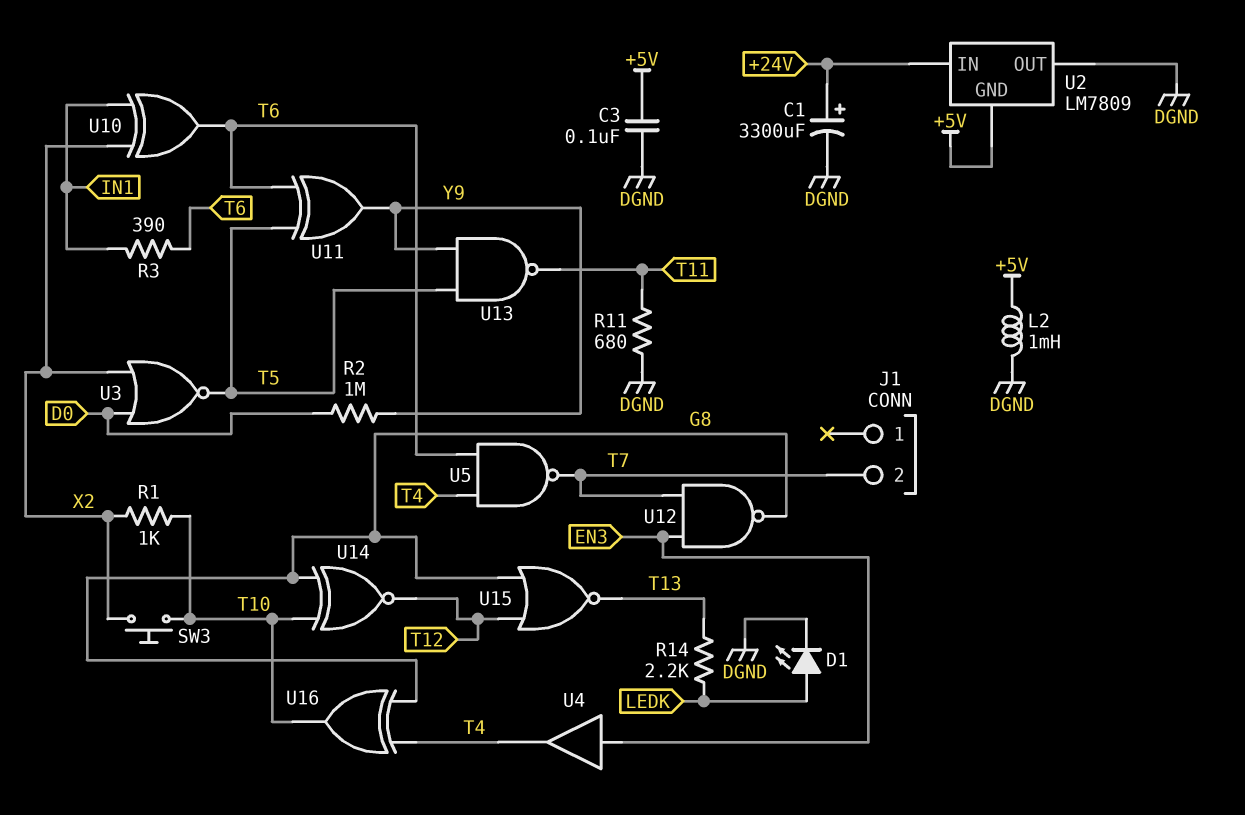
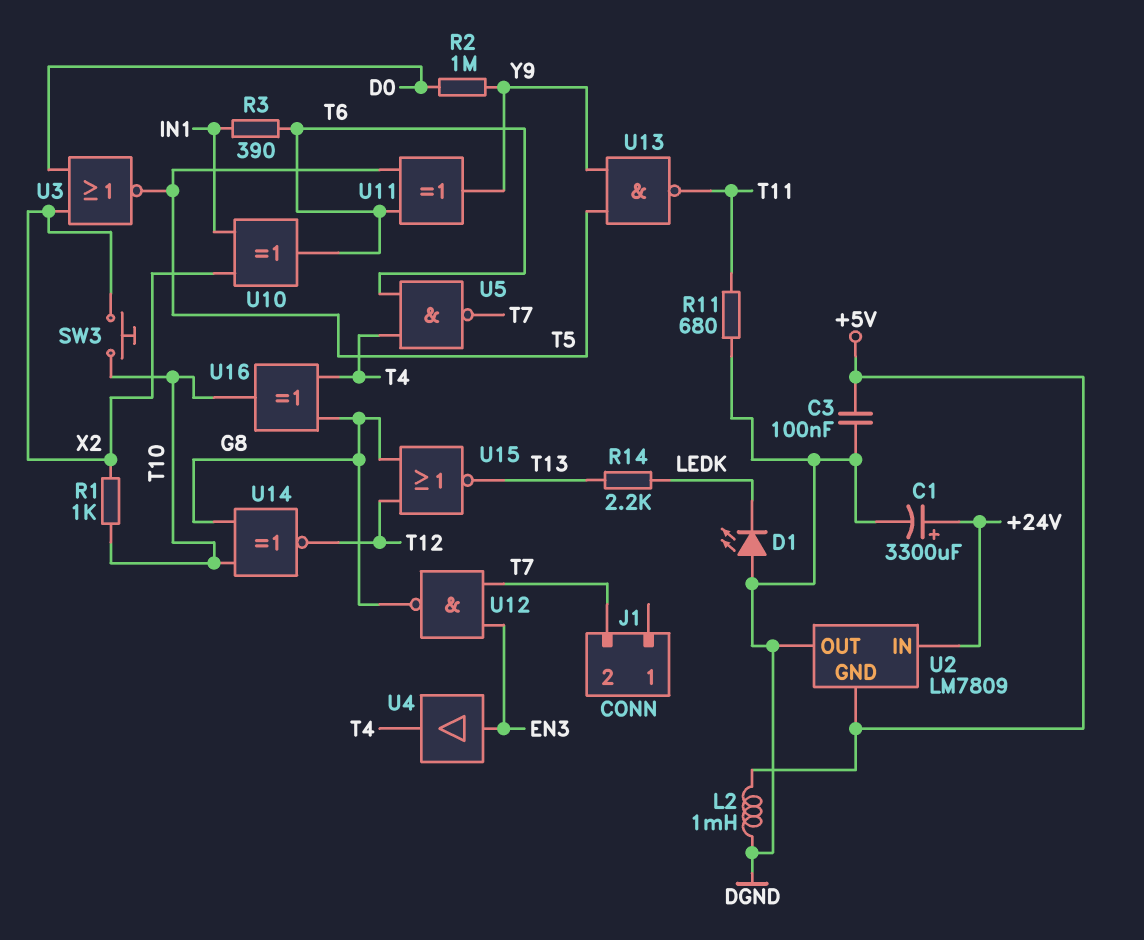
D1: LED (A LEDK, K DGND) -> LED (A DGND, K LEDK)

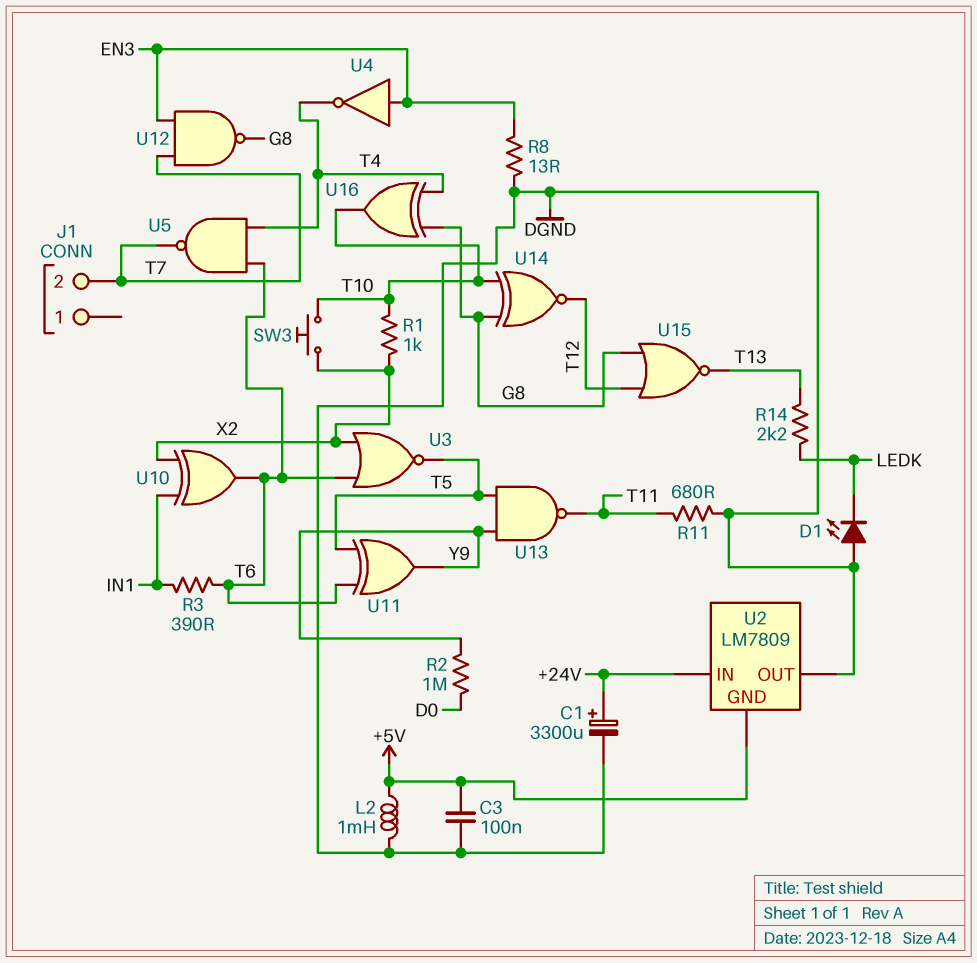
R8: none -> 13 (DGND, EN3)
U3: NOR (in D0, in X2, out T5) -> NOR (in T6, in X2, out T5)
U4: buffer (in EN3, out T4) -> NOT (in EN3, out T4)

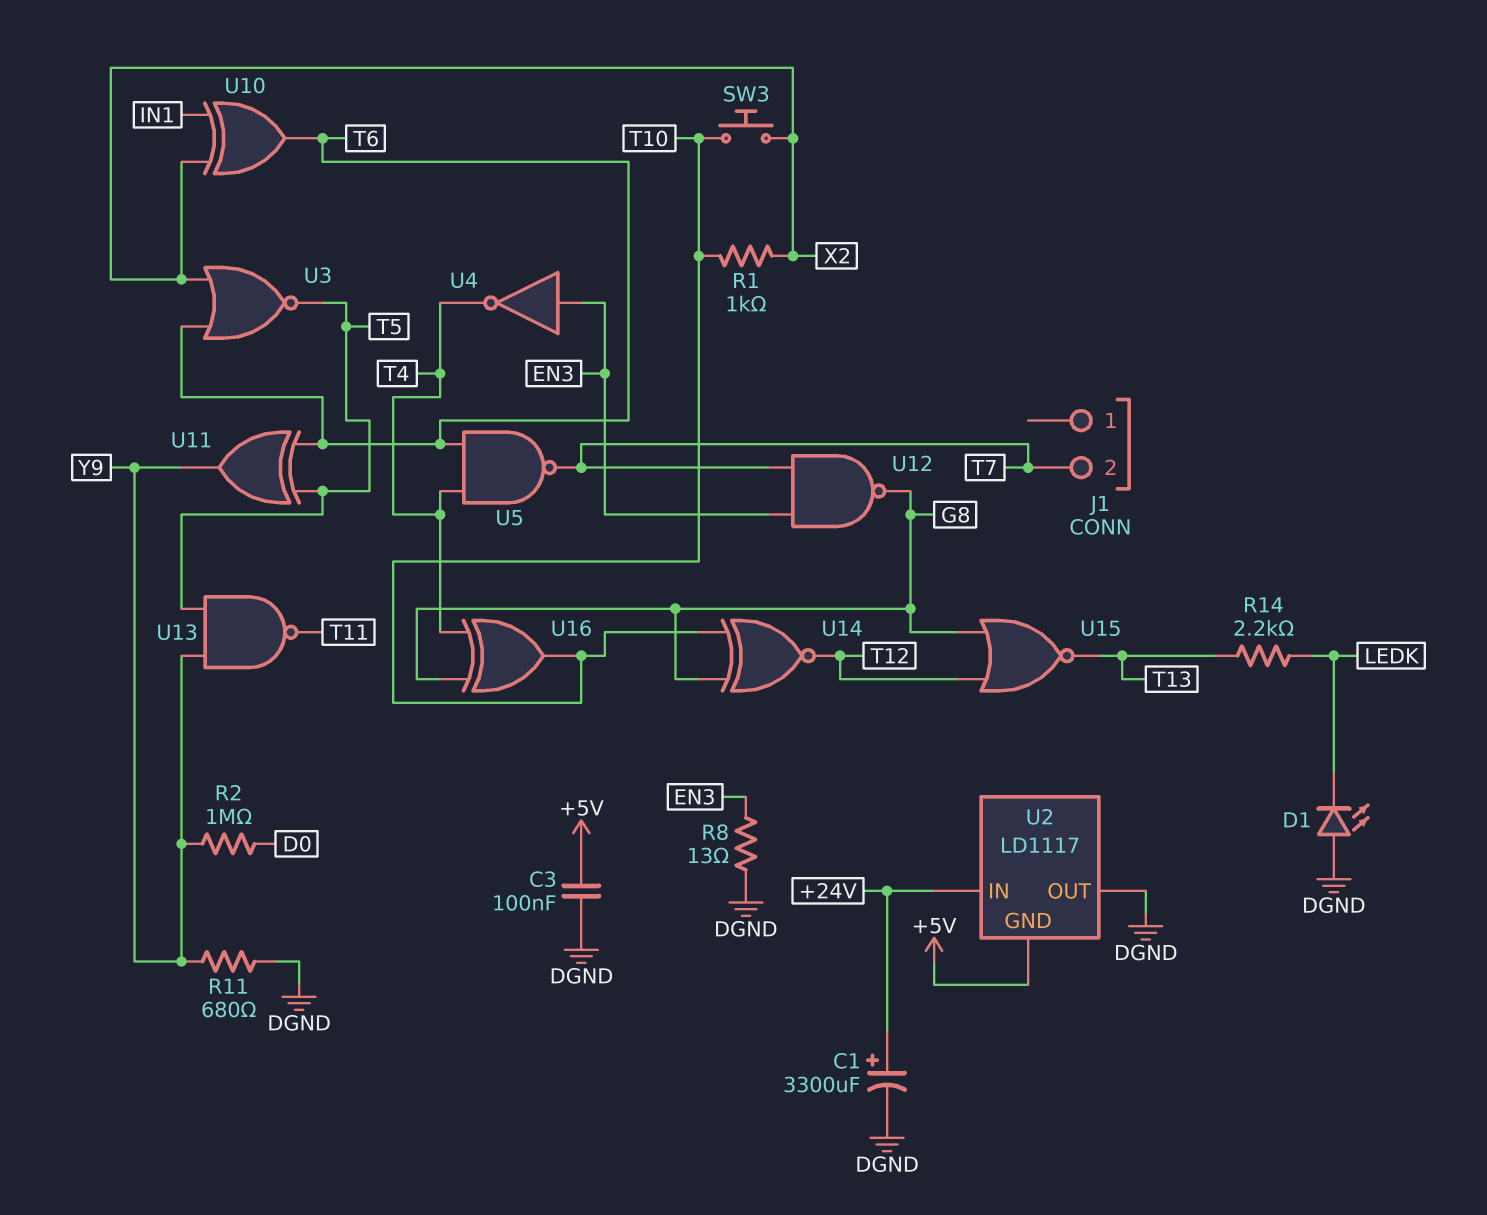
L2: 1mH (+5V, DGND) -> none
R3: 390 (IN1, T6) -> none
R11: 680 (DGND, T11) -> 680 (DGND, Y9)
U2: LM7809 -> LD1117

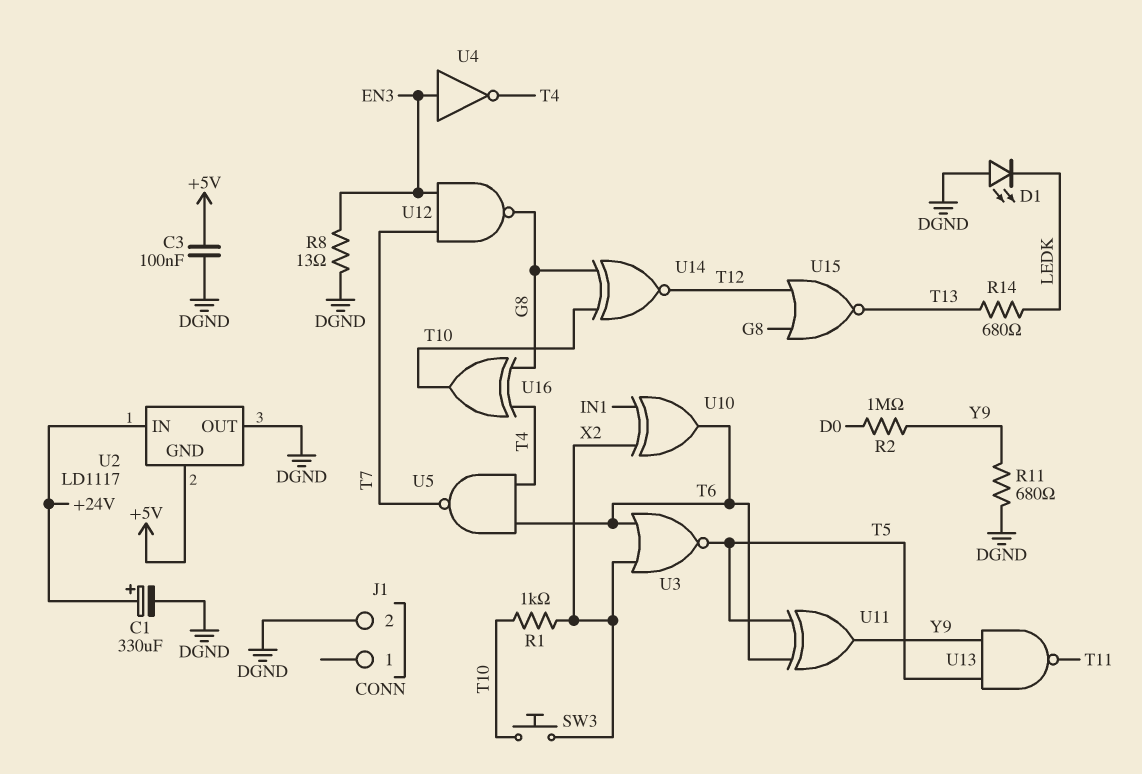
C1: 3300uF (plus +24V, minus DGND) -> 330uF (plus +24V, minus DGND)
J1 pin 2: T7 -> DGND
R14: 2.2k (LEDK, T13) -> 680 (LEDK, T13)

